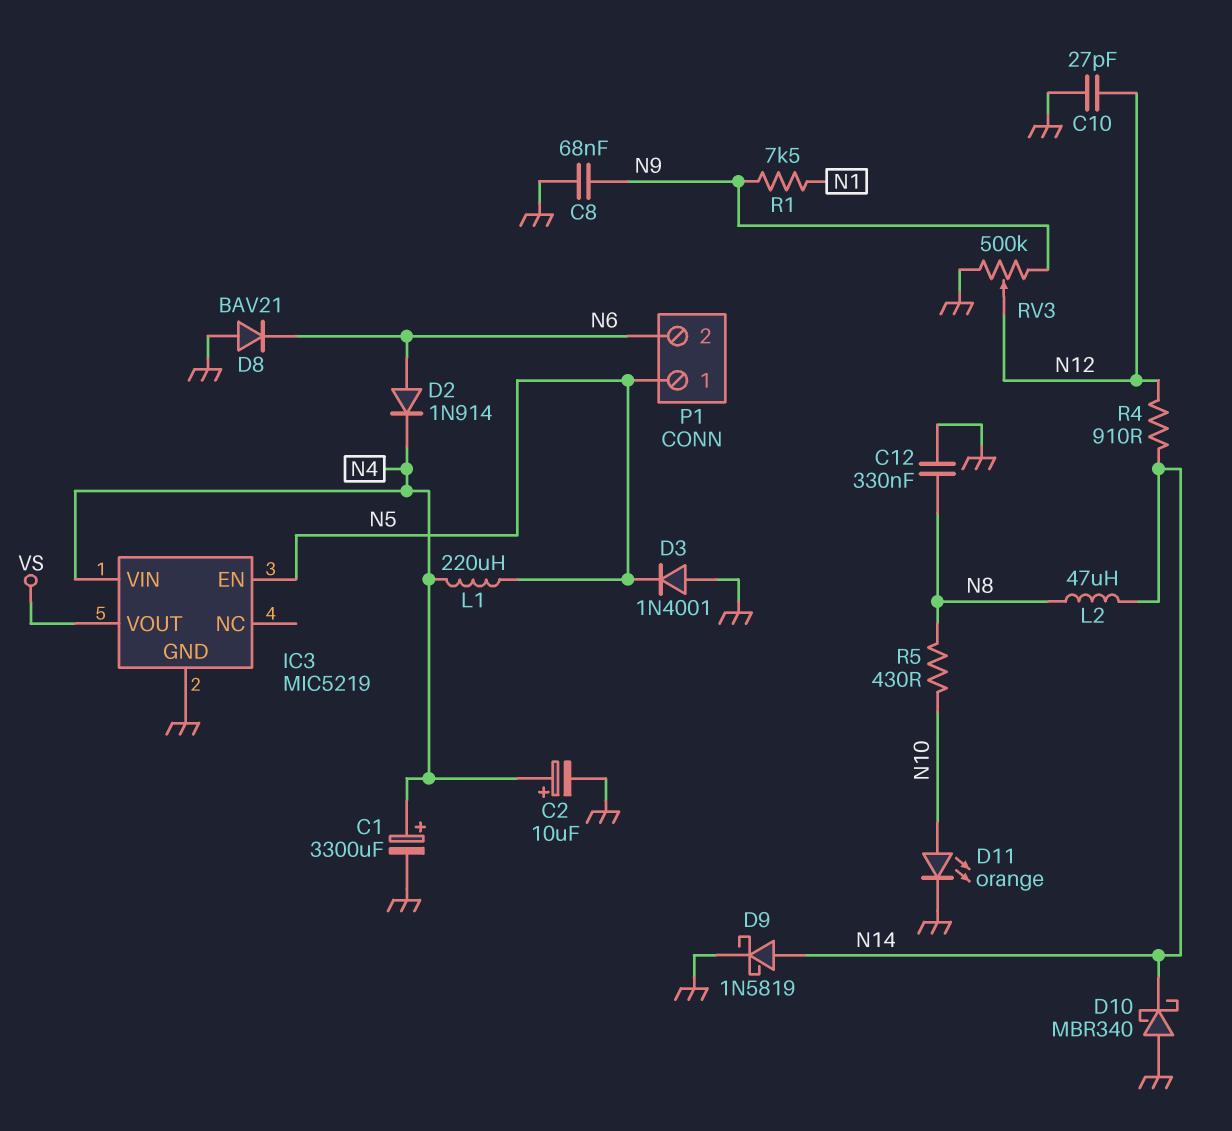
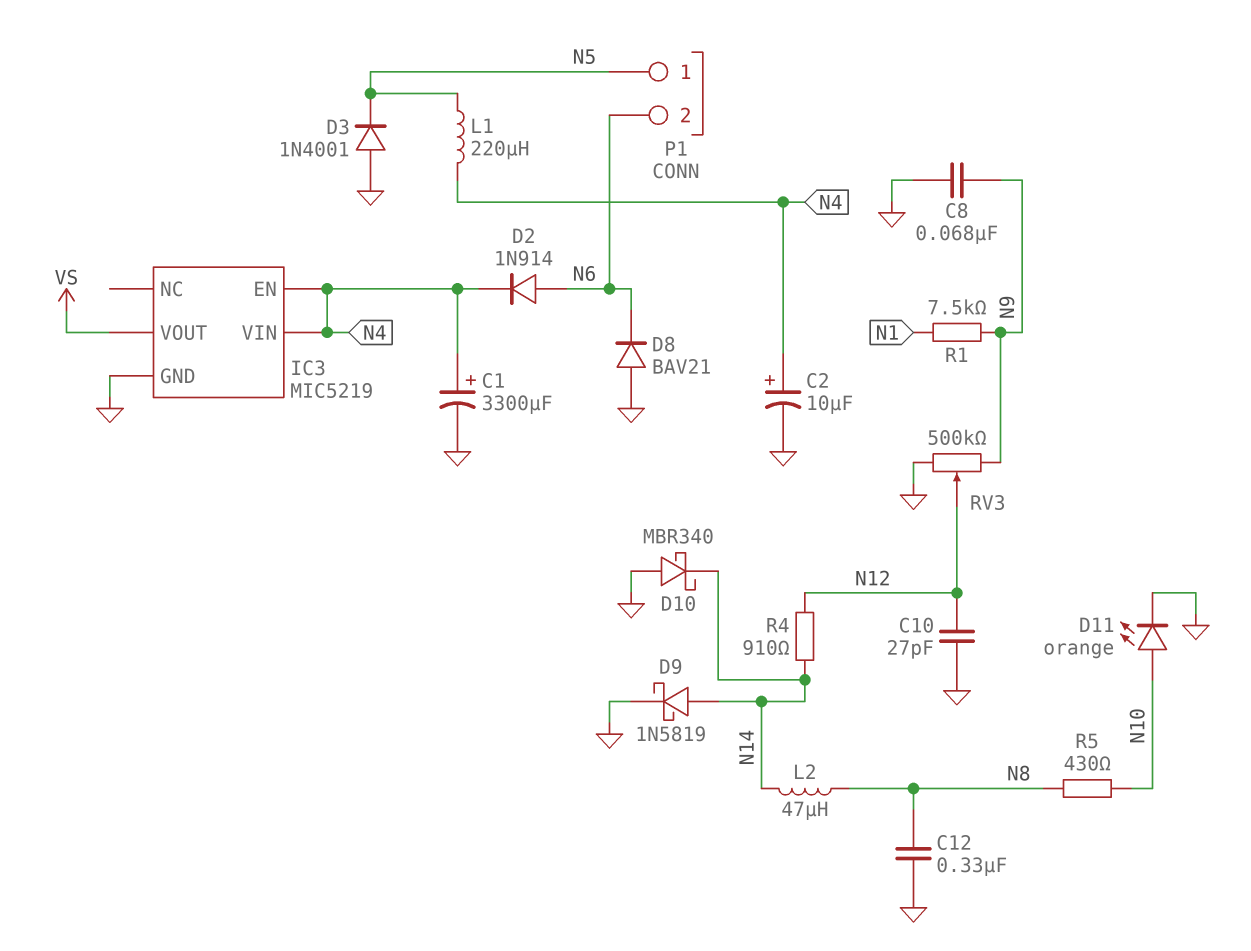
IC3 pin EN: N5 -> N4

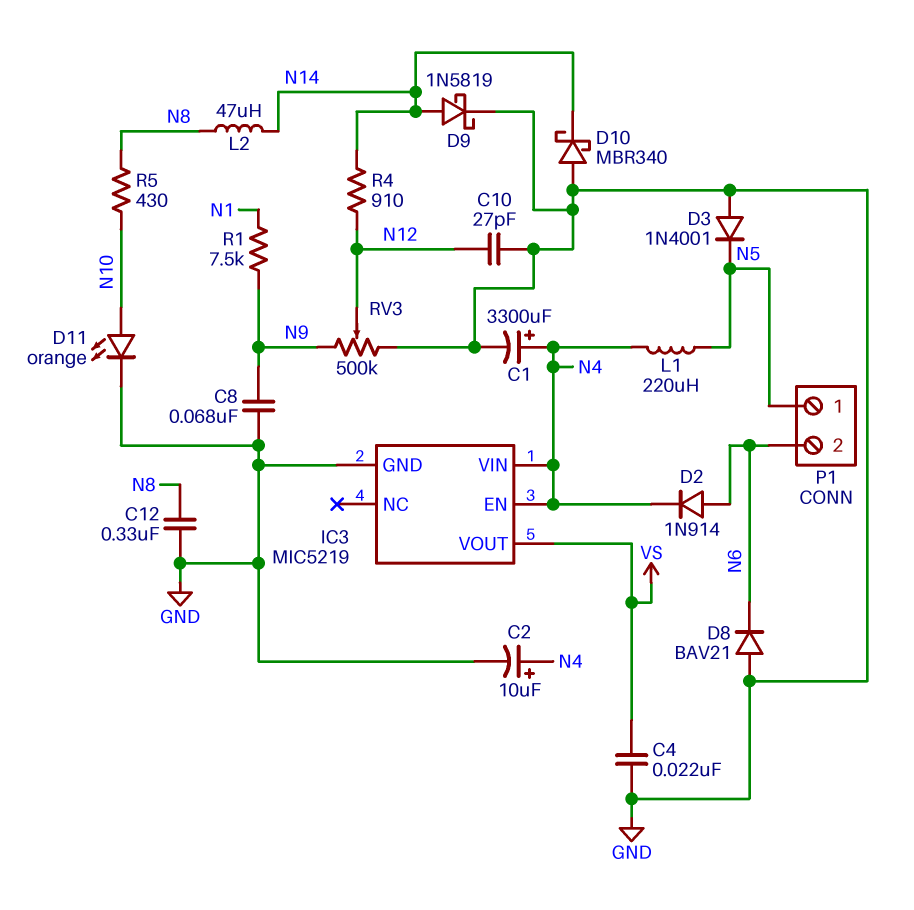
C4: none -> 22nF (GND, VS)

